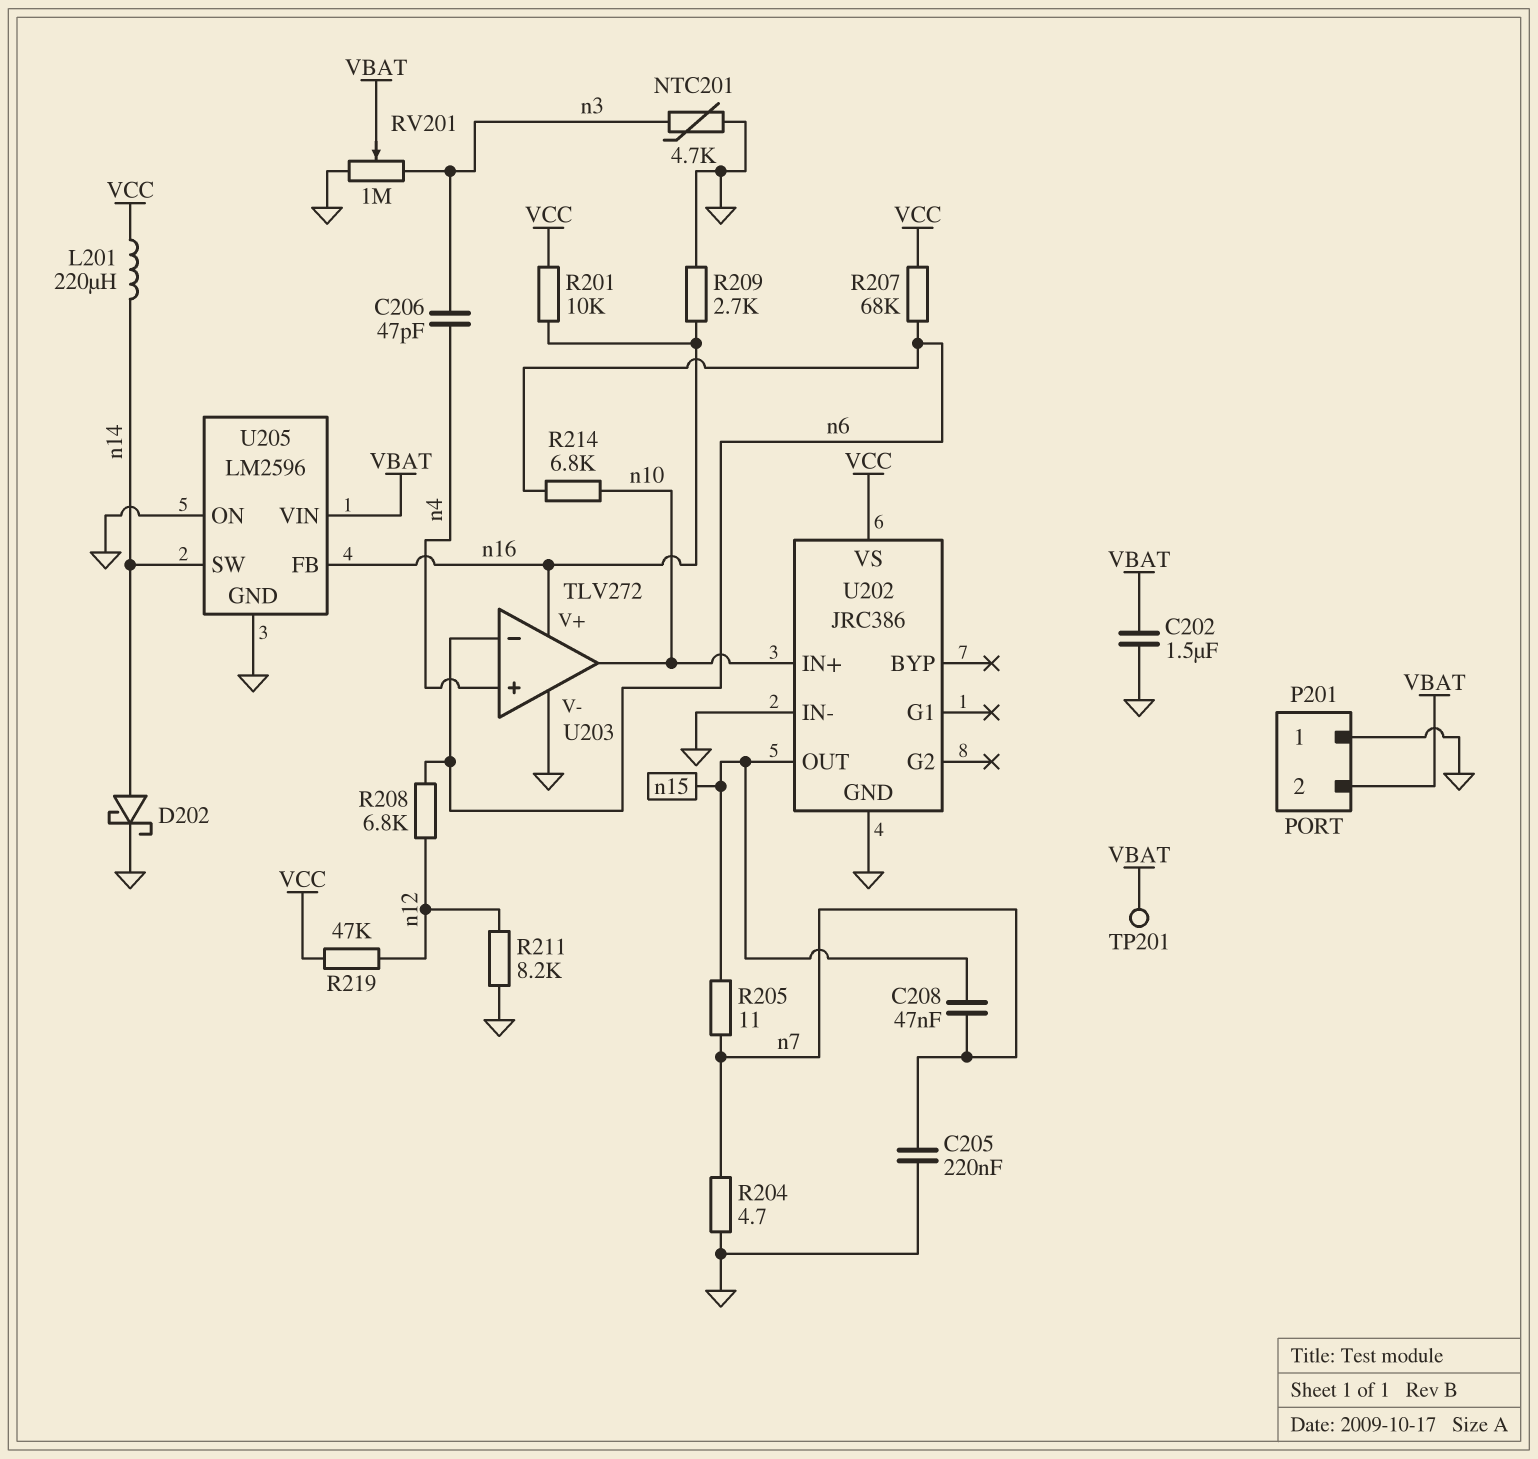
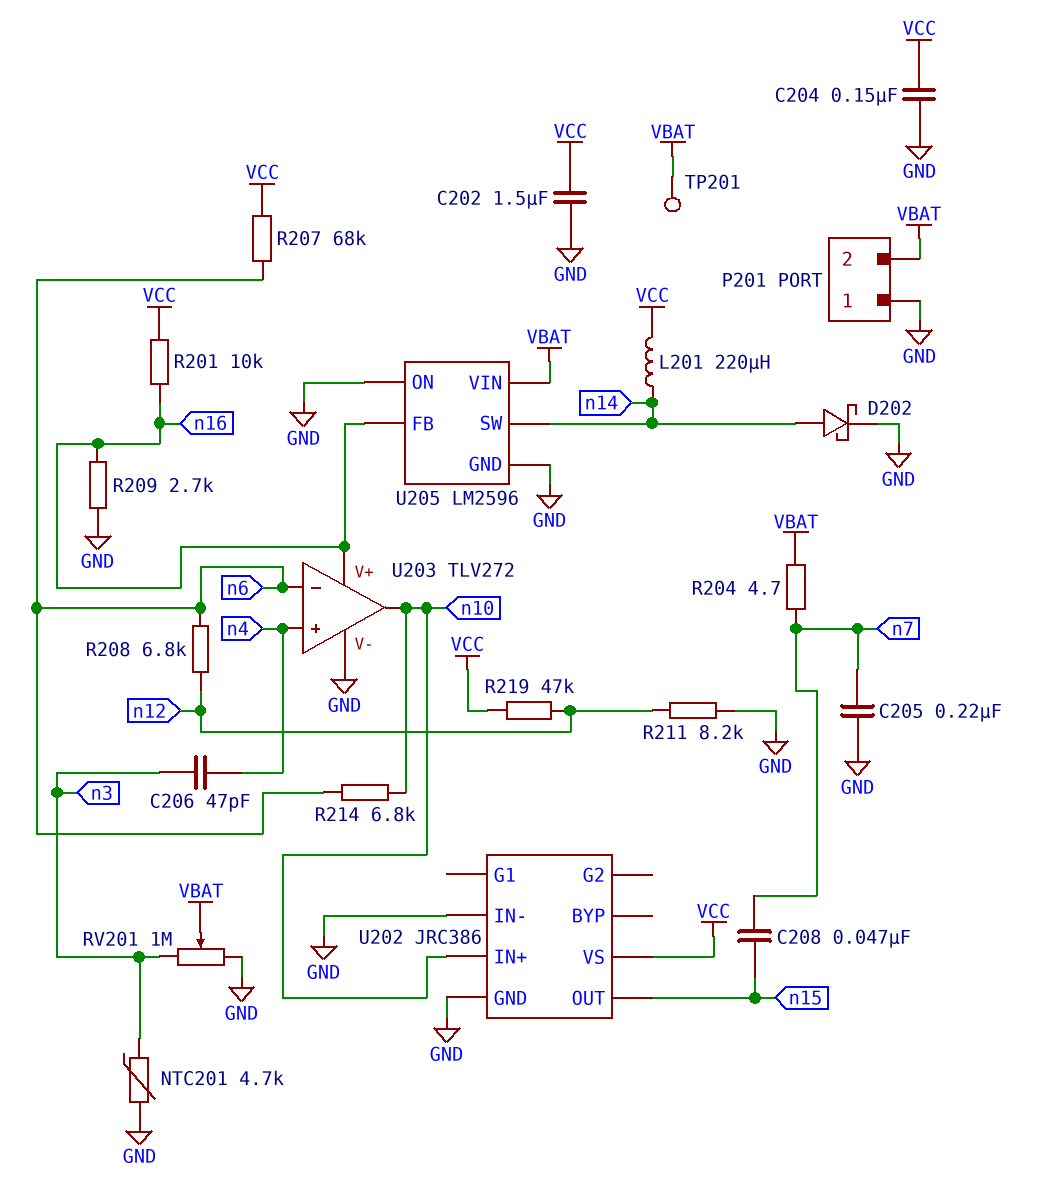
C202: 1.5uF (GND, VBAT) -> 1.5uF (GND, VCC)
C204: none -> 150nF (GND, VCC)
R204: 4.7 (GND, n7) -> 4.7 (VBAT, n7)
R205: 11 (n7, n15) -> none

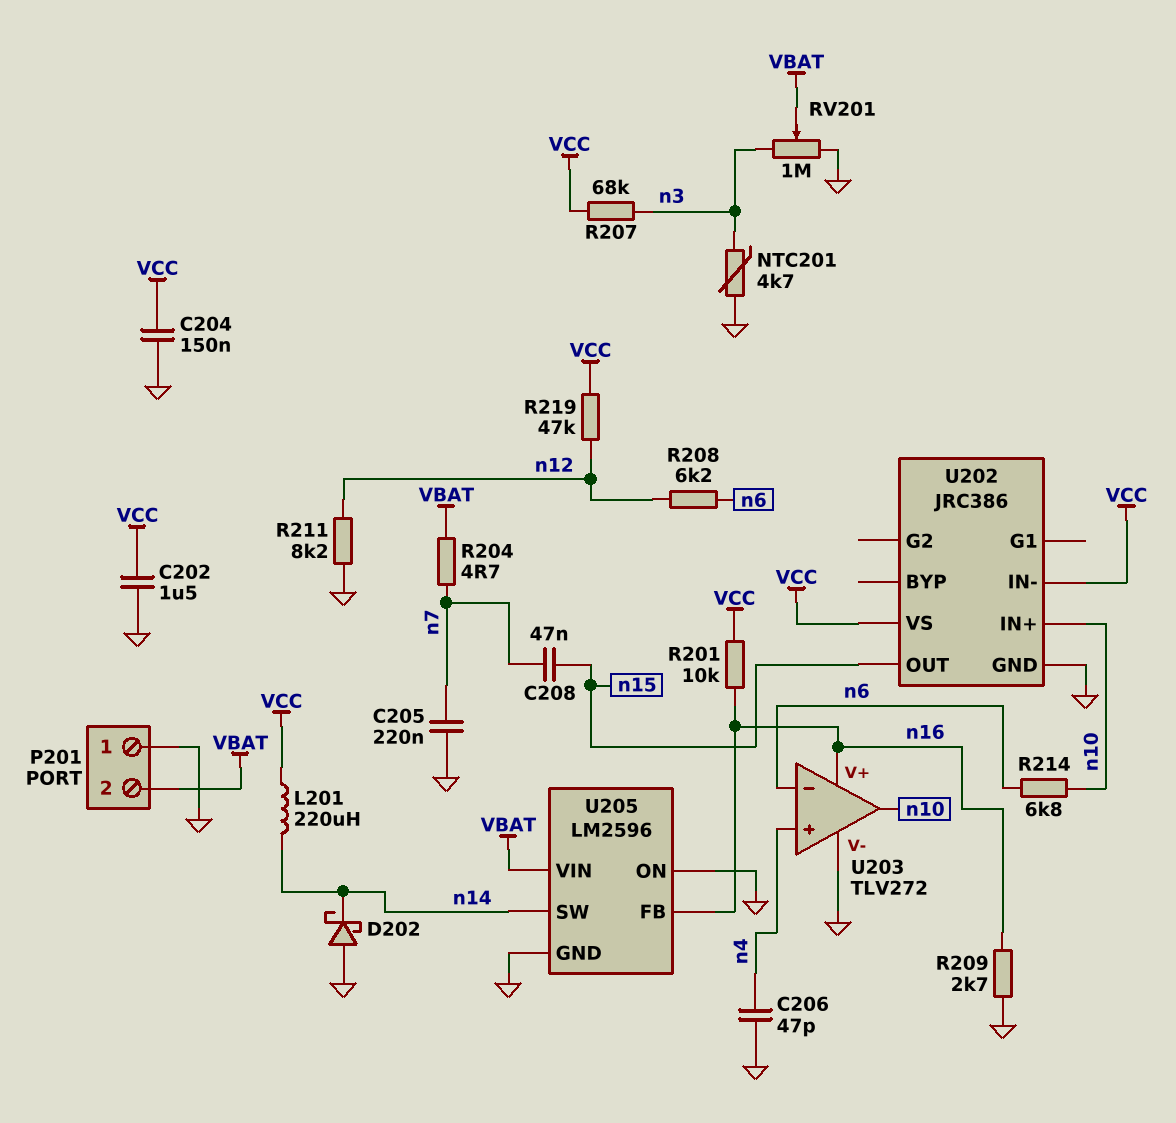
C206: 47pF (n3, n4) -> 47pF (GND, n4)
D202: schottky (A n14, K GND) -> schottky (A GND, K n14)
R207: 68k (VCC, n6) -> 68k (VCC, n3)
R208: 6.8k (n6, n12) -> 6.2k (n6, n12)
TP201: test point (VBAT) -> none
U202 pin IN-: GND -> VCC

